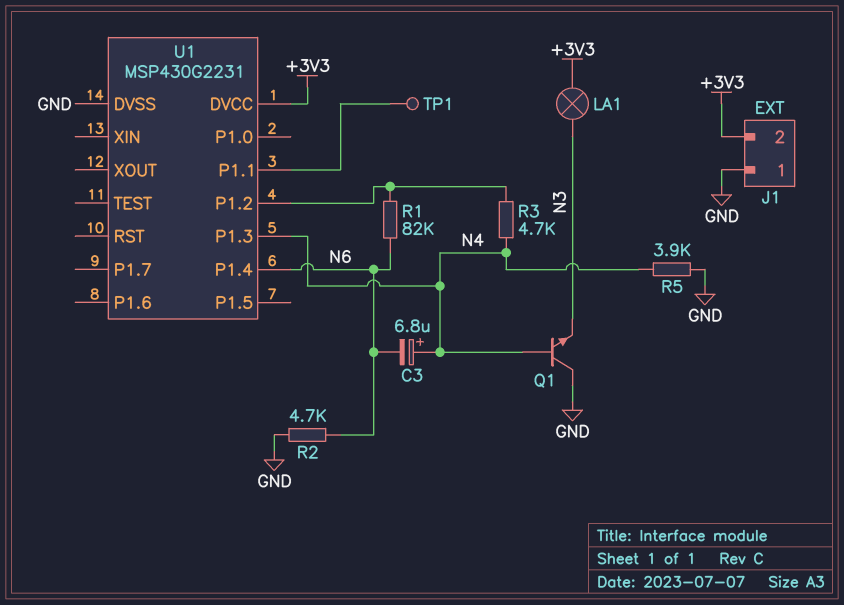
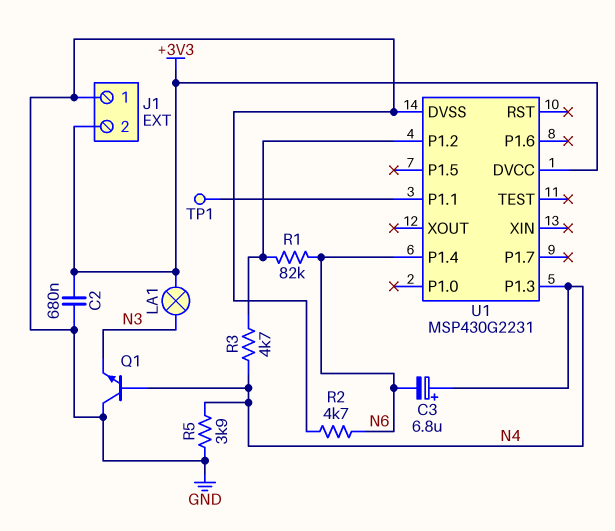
C2: none -> 680nF (+3V3, GND)

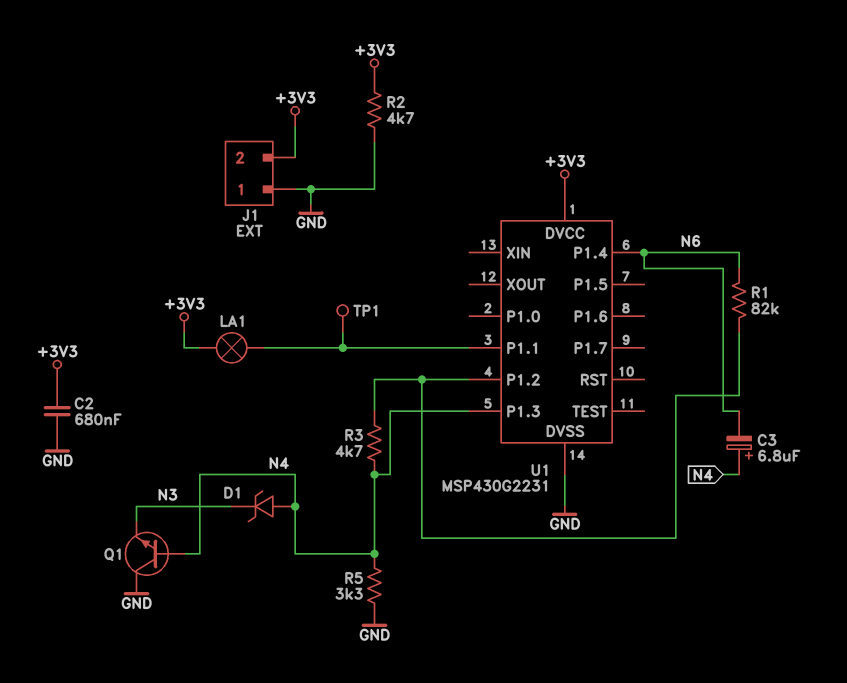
D1: none -> zener (A N4, K N3)
LA1: lamp (+3V3, N3) -> lamp (+3V3, U1/P1.1)
R2: 4.7k (GND, N6) -> 4.7k (+3V3, GND)
R5: 3.9k (GND, N4) -> 3.3k (GND, N4)

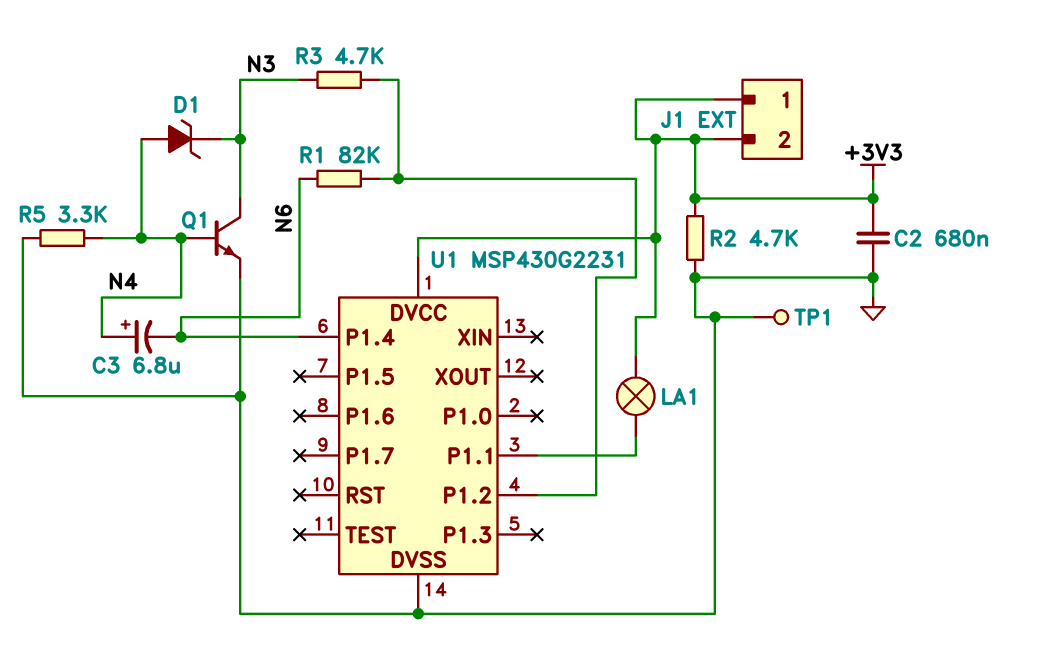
J1 pin 1: GND -> +3V3
Q1: NPN (B N4, C GND, E N3) -> NPN (B N4, C N3, E GND)
R3: 4.7k (N4, U1/P1.2) -> 4.7k (N3, U1/P1.2)
TP1: test point (U1/P1.1) -> test point (GND)
U1 pin P1.3: N4 -> none

